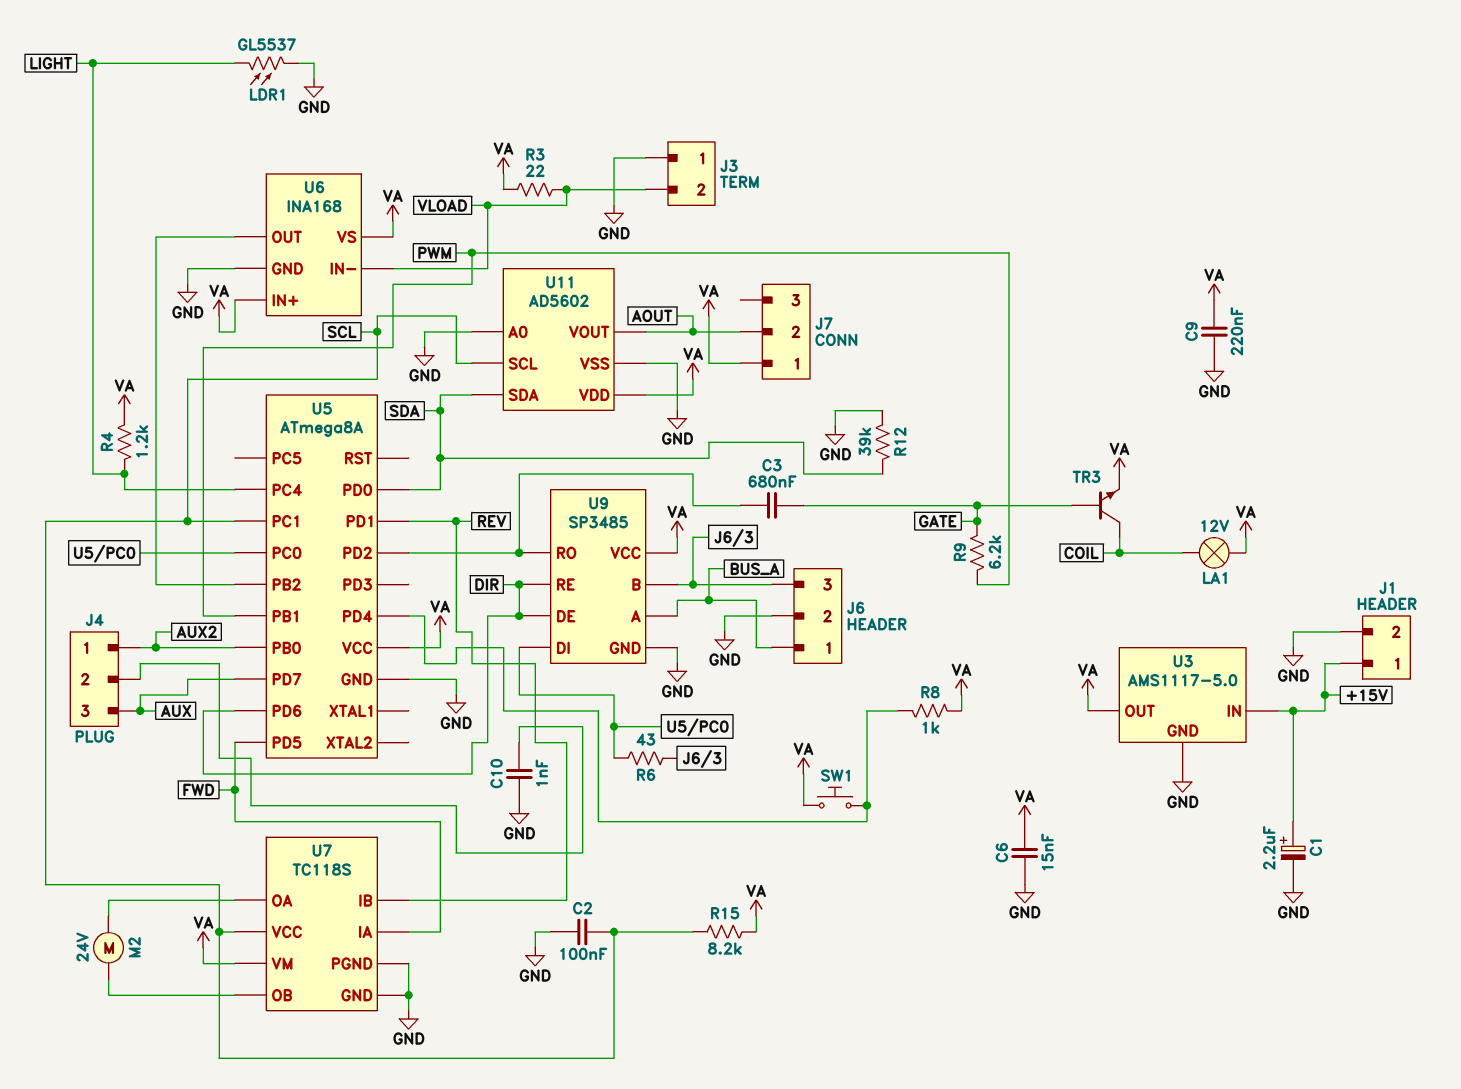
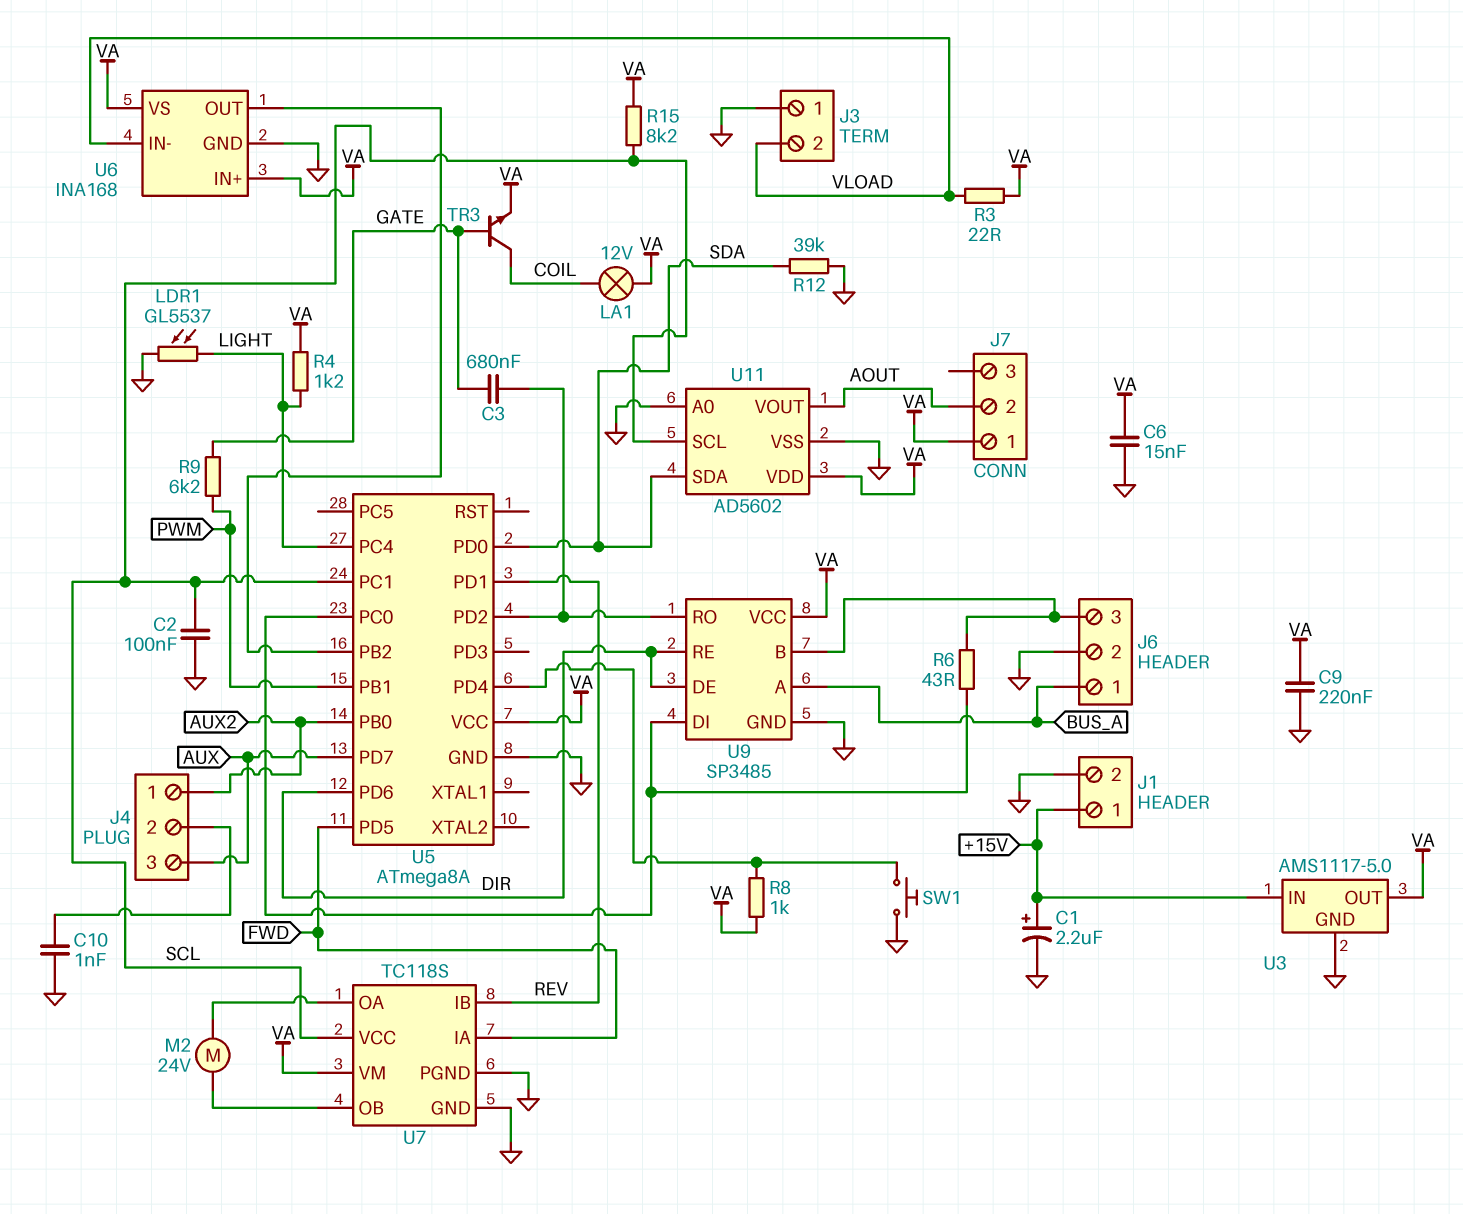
SW1: button (U5/PD4, VA) -> button (GND, U5/PD4)

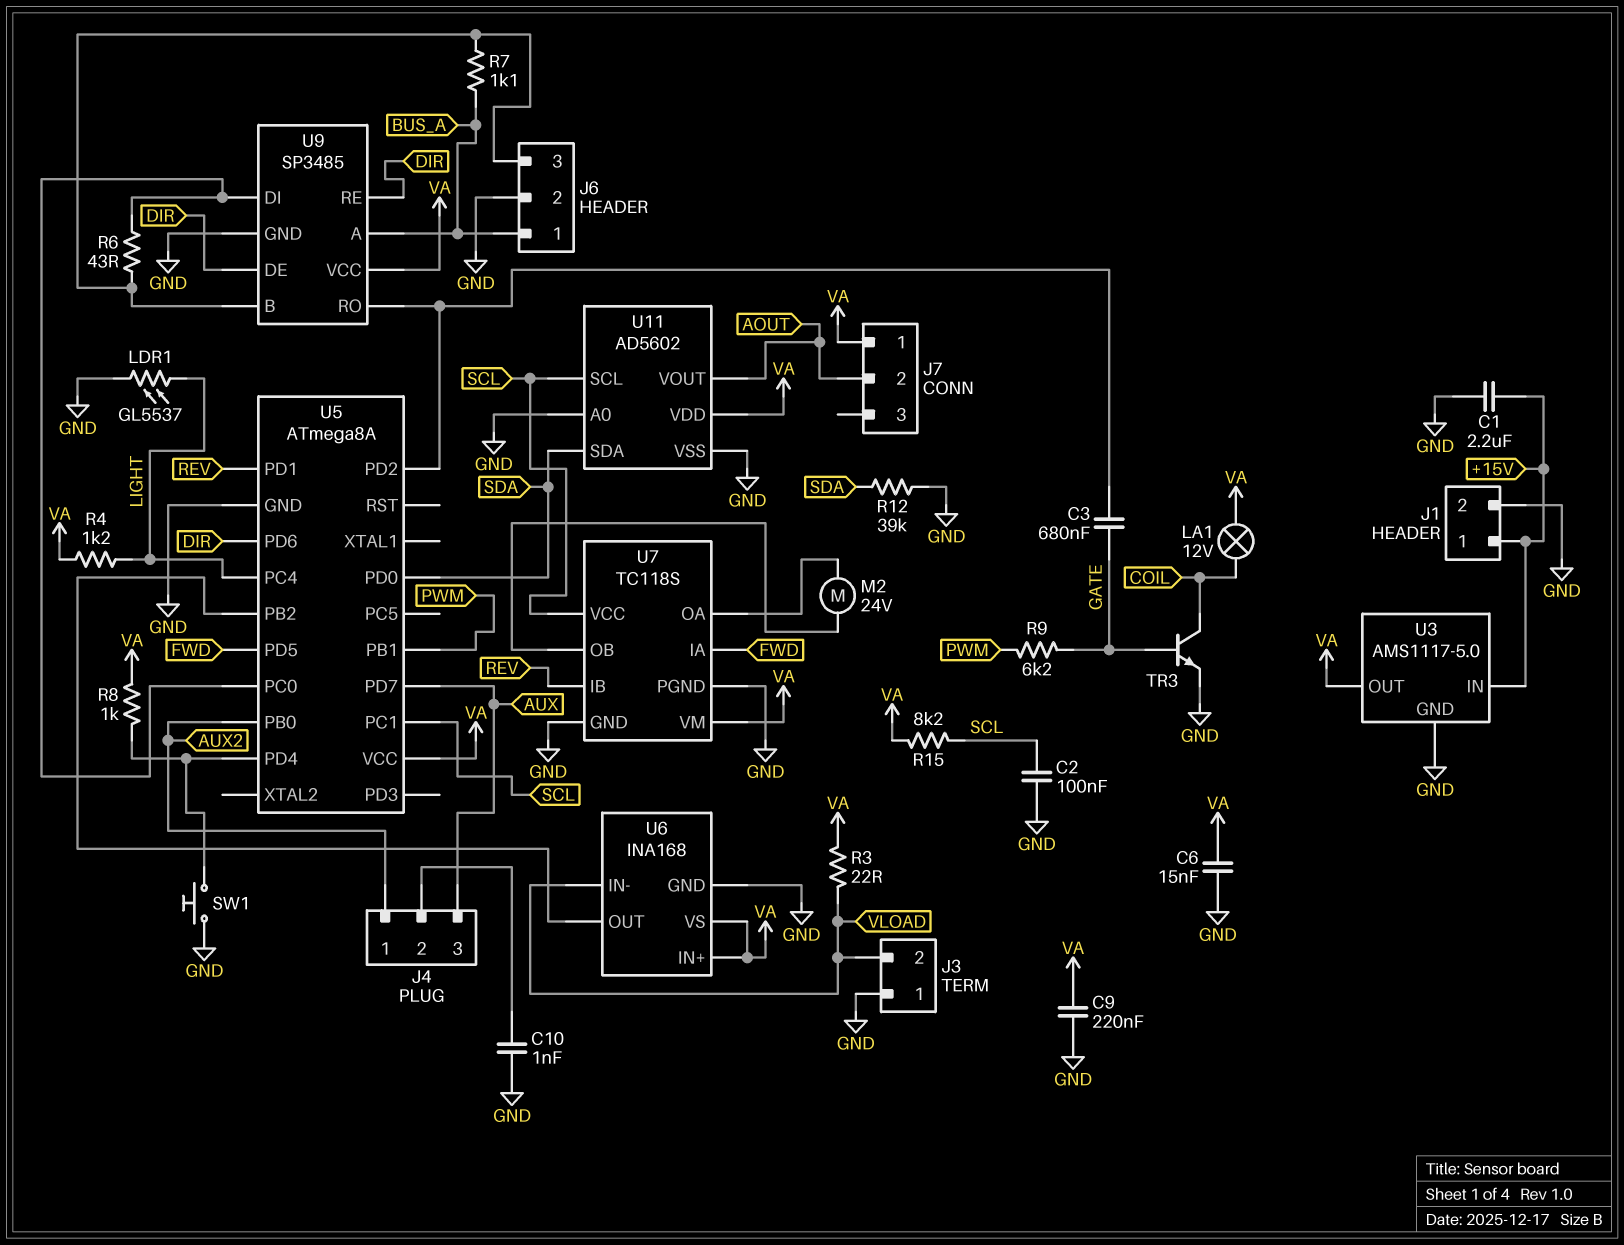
C1: 2.2uF (plus +15V, minus GND) -> 2.2uF (+15V, GND)
R7: none -> 1.1k (BUS_A, J6/3)
TR3: NPN (B GATE, C COIL, E VA) -> NPN (B GATE, C COIL, E GND)

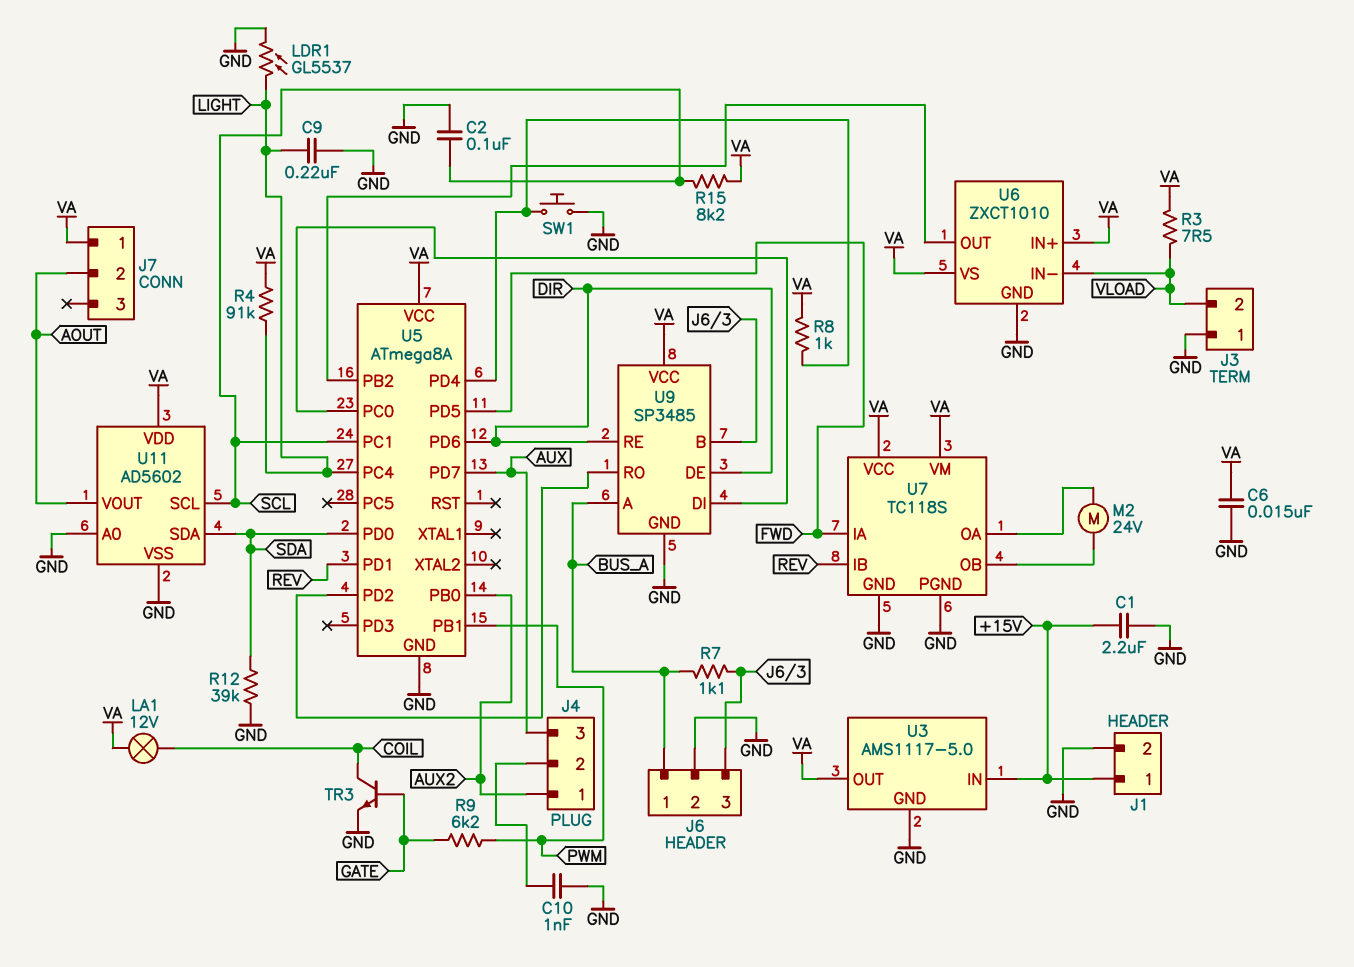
C3: 680nF (GATE, U5/PD2) -> none
C9: 220nF (GND, VA) -> 220nF (GND, LIGHT)
R3: 22 (VA, VLOAD) -> 7.5 (VA, VLOAD)
R4: 1.2k (LIGHT, VA) -> 91k (LIGHT, VA)
R6: 43 (J6/3, U5/PC0) -> none
U6: INA168 -> ZXCT1010
U7 pin VCC: SCL -> VA

